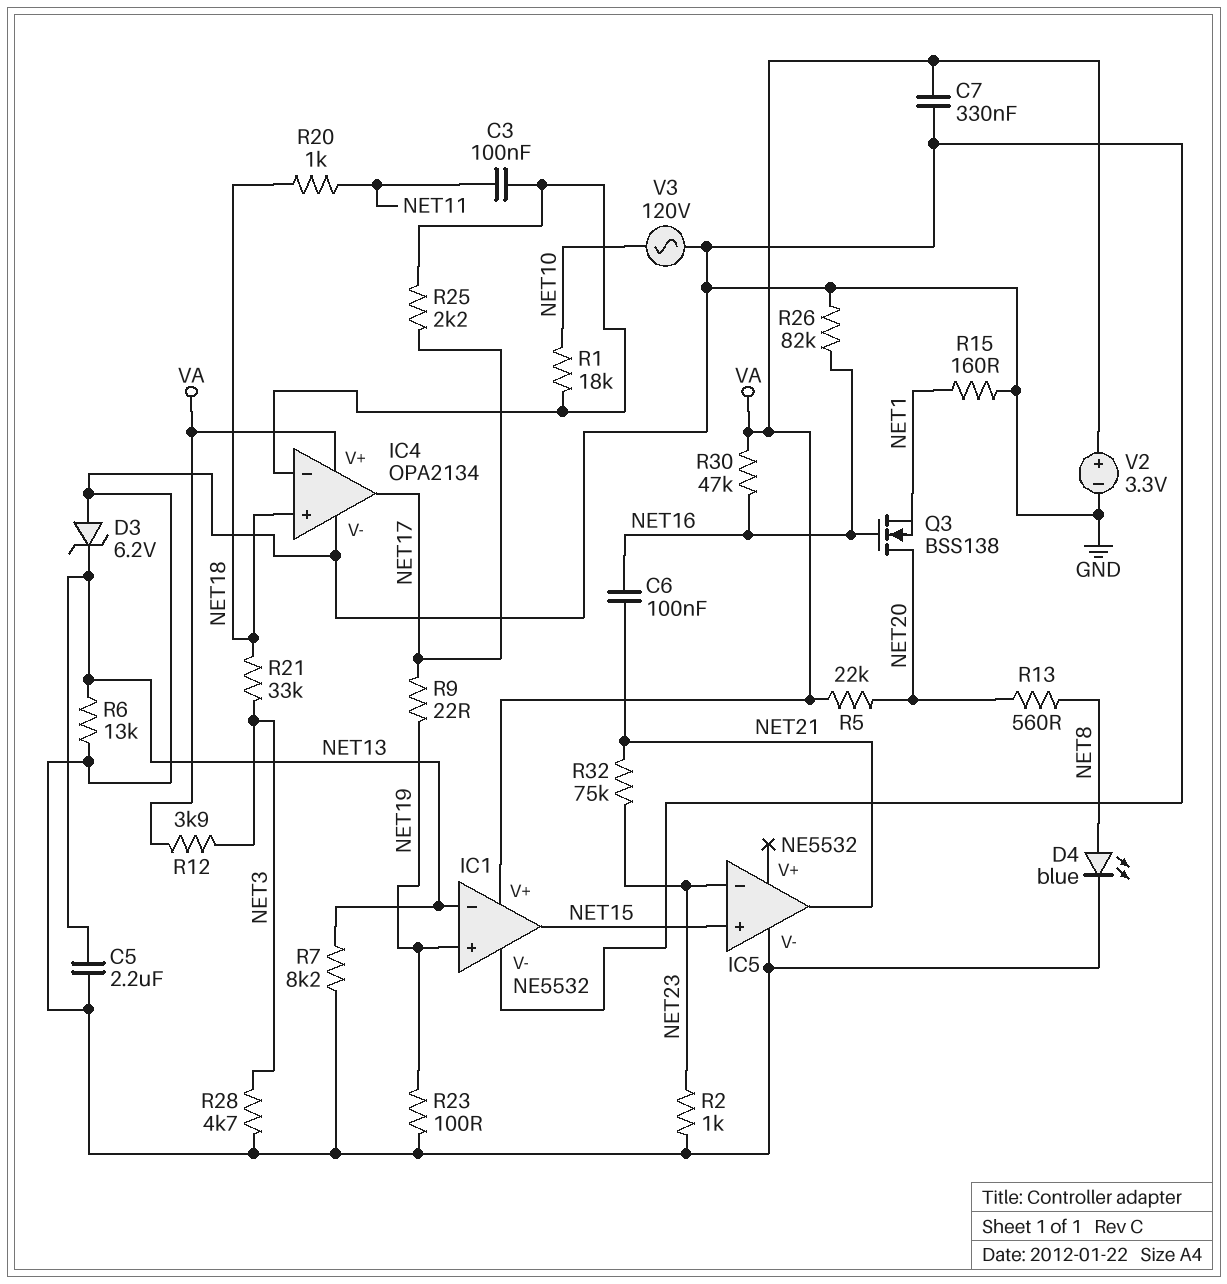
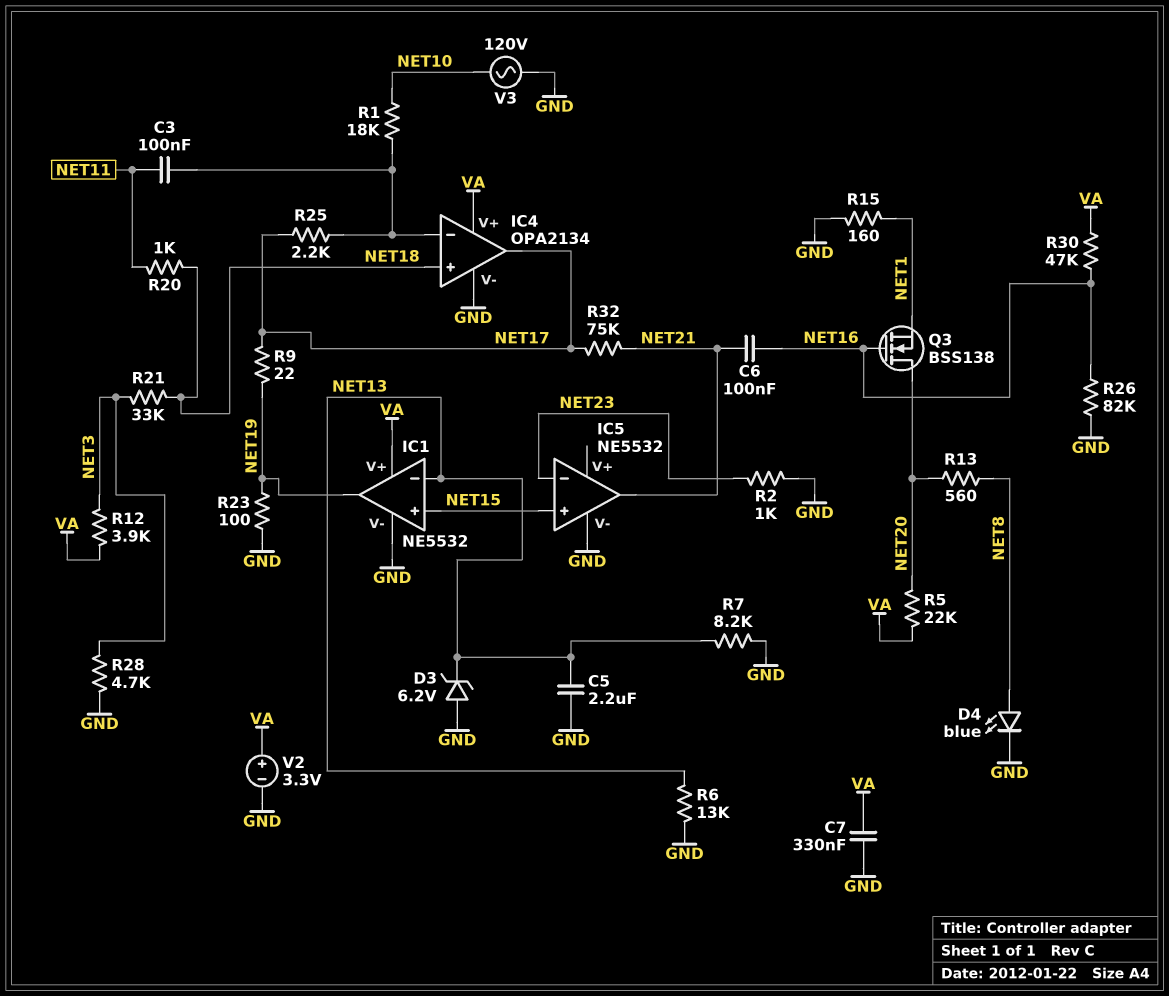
IC1 pin in+: NET19 -> NET15
IC1 pin out: NET15 -> NET19
R32: 75k (NET21, NET23) -> 75k (NET17, NET21)

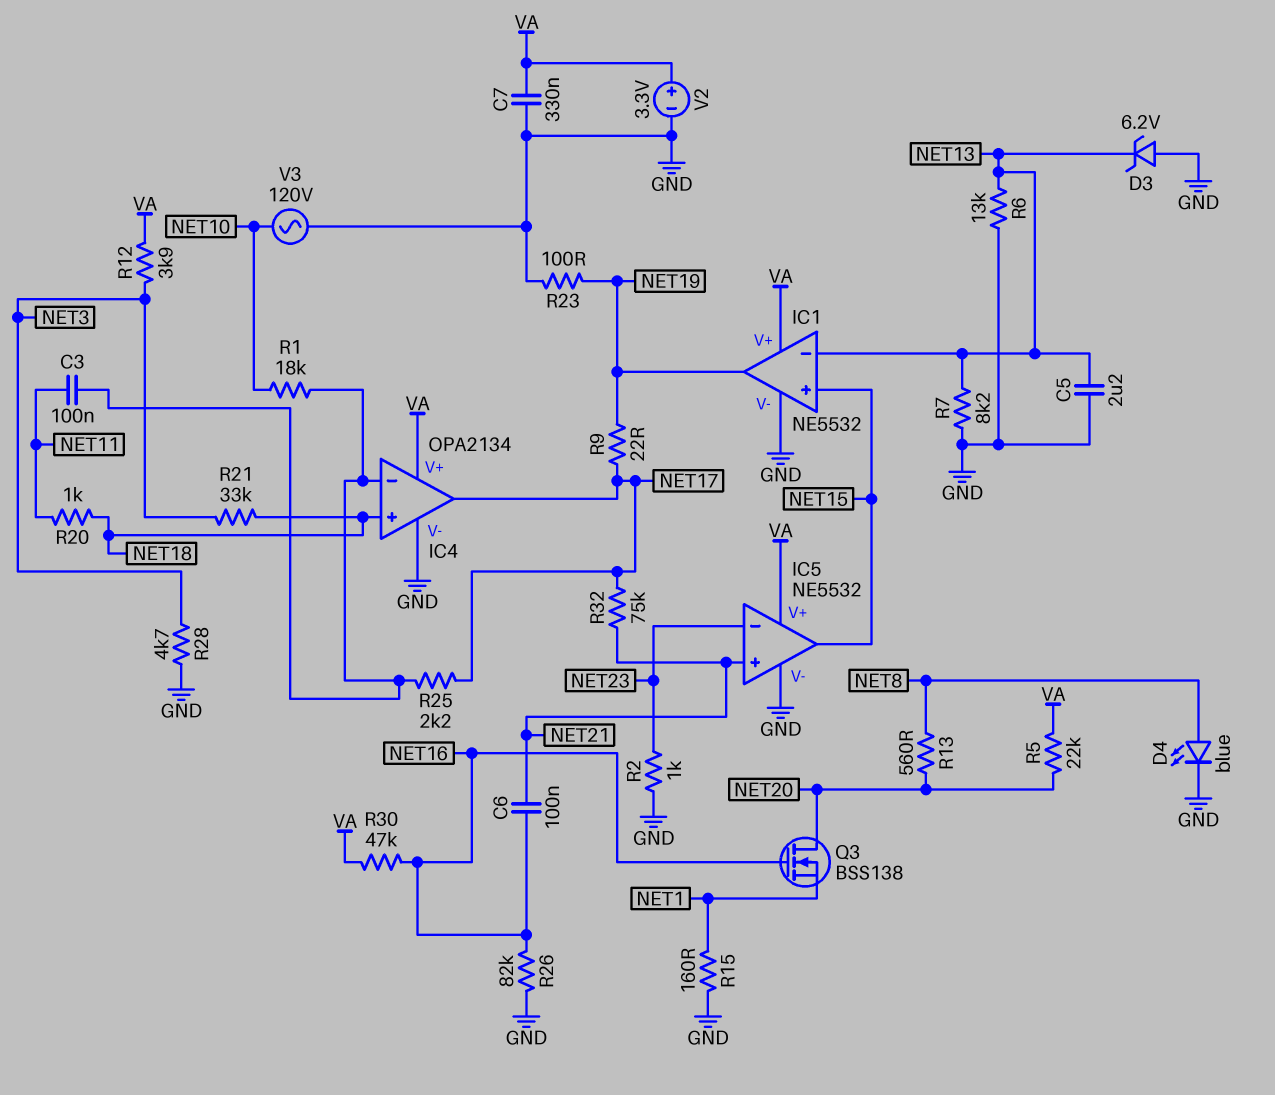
IC5 pin V+: none -> VA
IC5 pin in+: NET15 -> NET21
IC5 pin out: NET21 -> NET15

